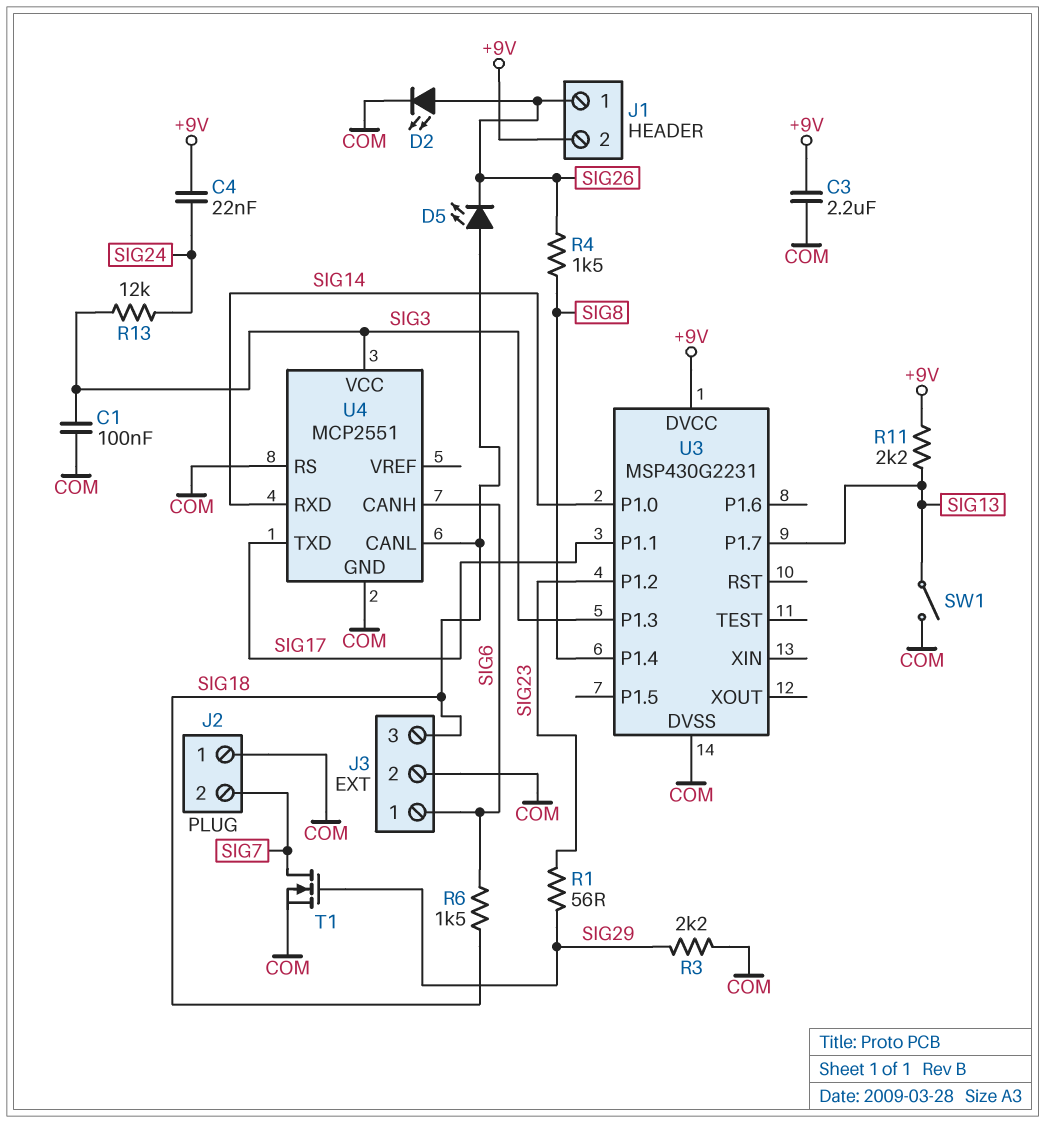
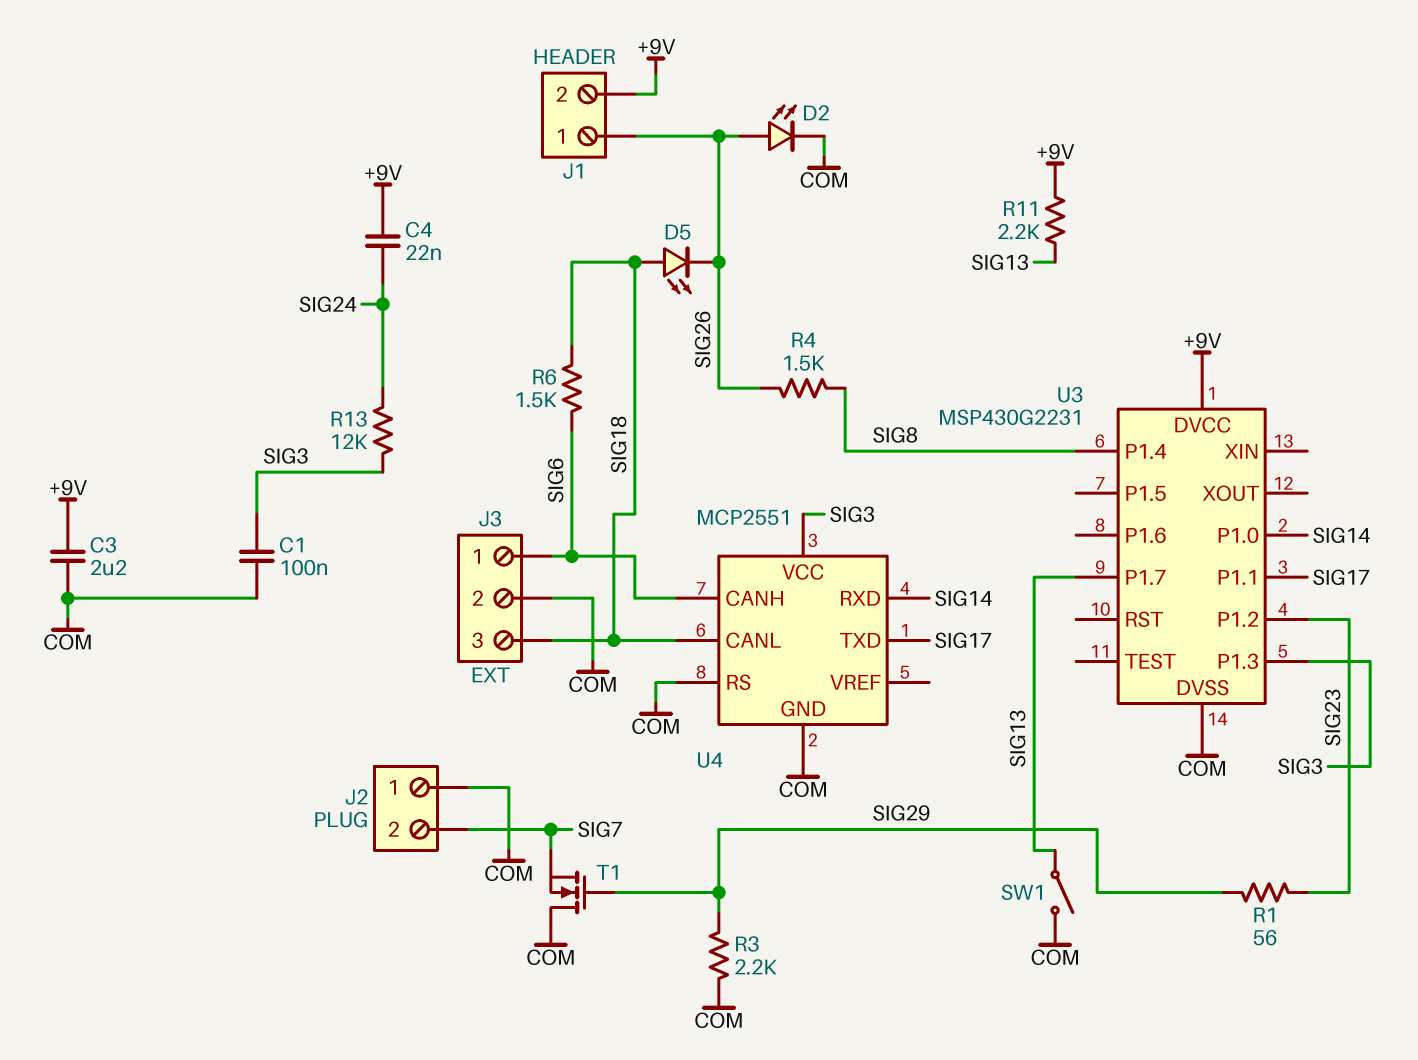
T1: NMOS (G SIG29, D SIG7, S COM) -> NMOS (G SIG29, D COM, S SIG7)

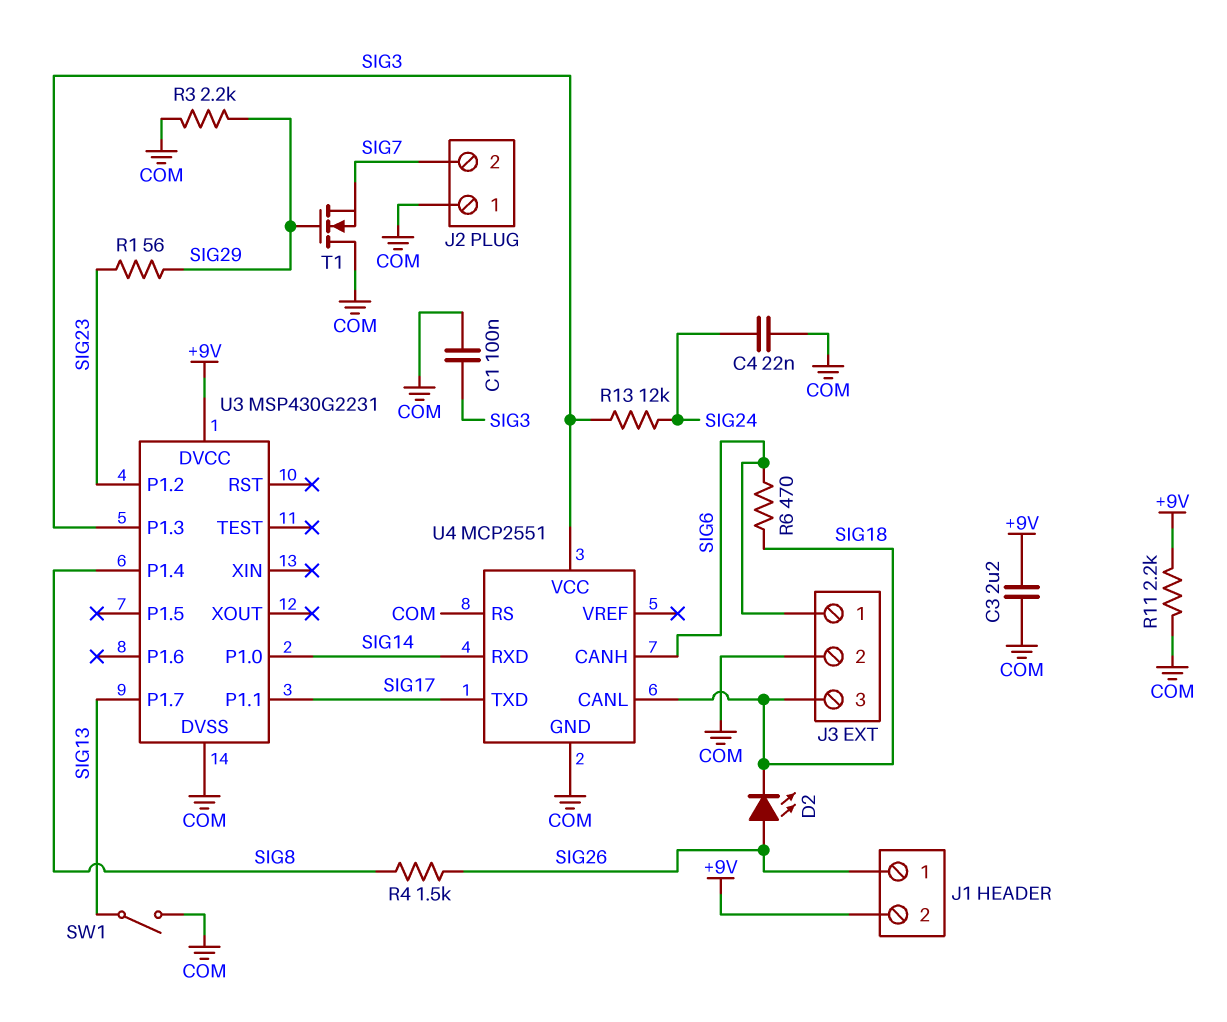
C4: 22nF (+9V, SIG24) -> 22nF (COM, SIG24)
D2: LED (A SIG26, K COM) -> LED (A SIG26, K SIG18)
D5: LED (A SIG18, K SIG26) -> none
R6: 1.5k (SIG6, SIG18) -> 470 (SIG6, SIG18)
R11: 2.2k (+9V, SIG13) -> 2.2k (+9V, COM)

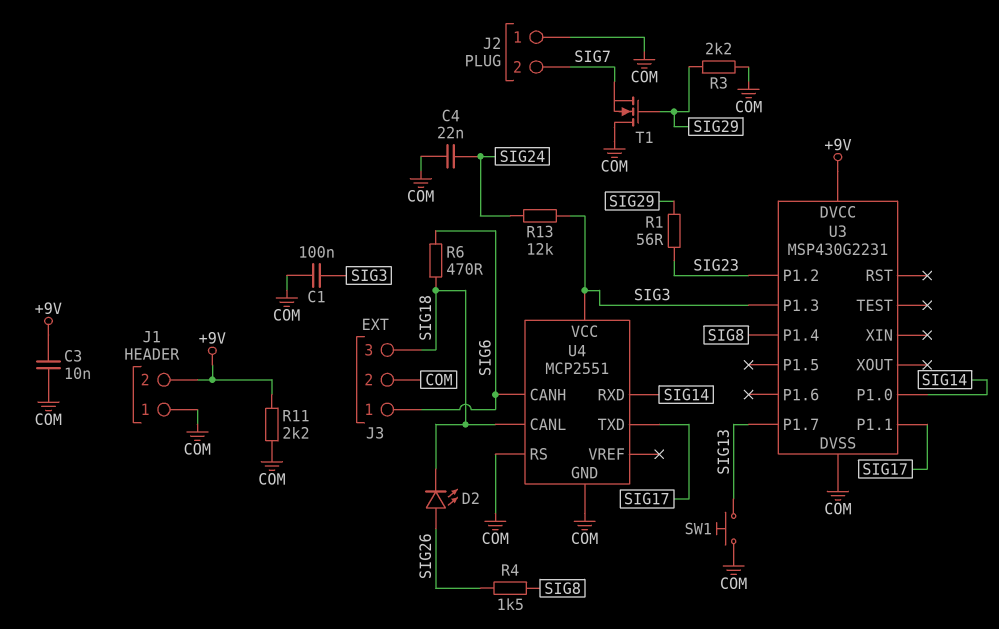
C3: 2.2uF (+9V, COM) -> 10nF (+9V, COM)
J1 pin 1: SIG26 -> COM
SW1: switch (COM, SIG13) -> button (COM, SIG13)

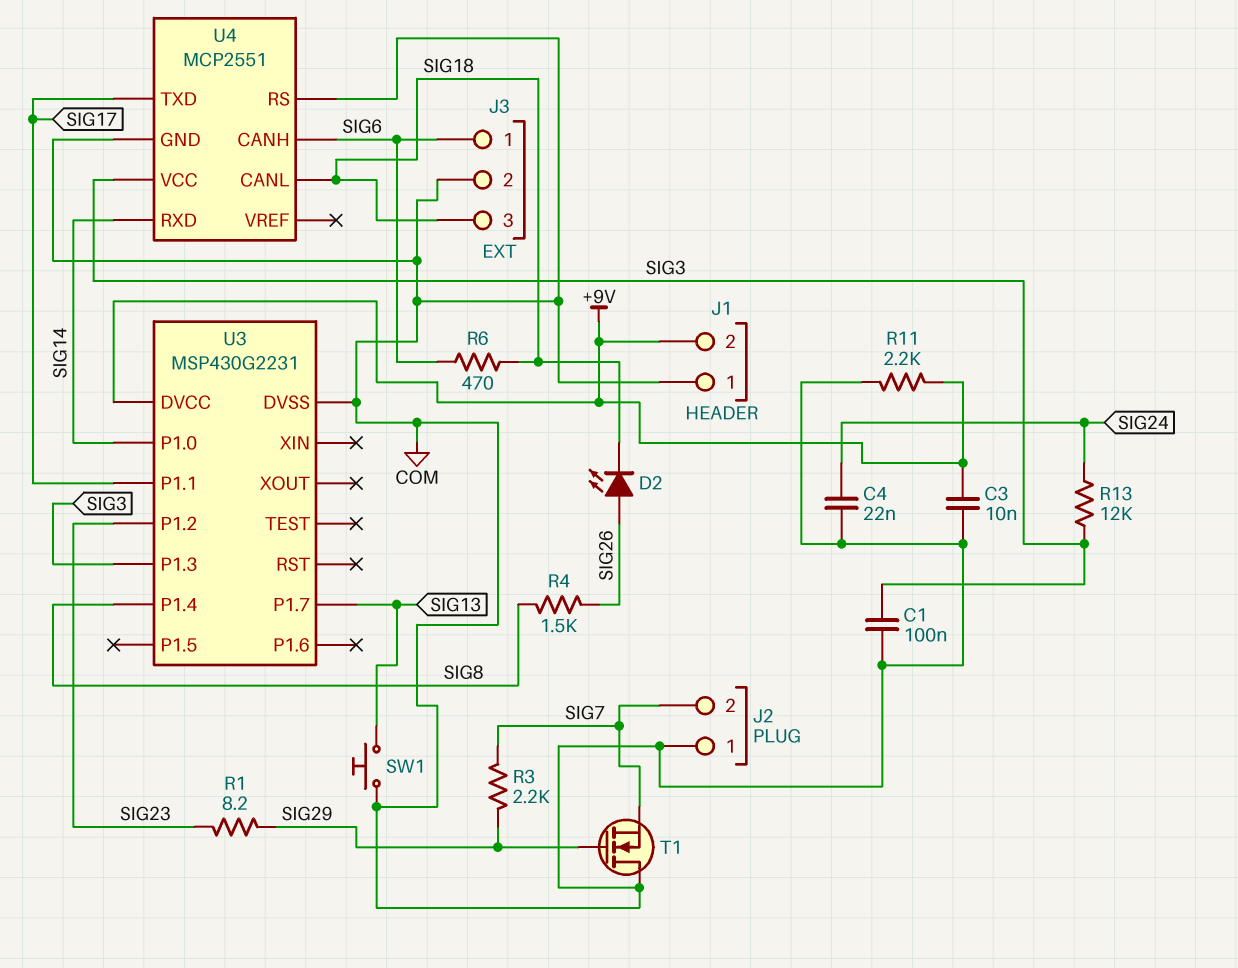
R1: 56 (SIG23, SIG29) -> 8.2 (SIG23, SIG29)
R3: 2.2k (COM, SIG29) -> 2.2k (SIG7, SIG29)

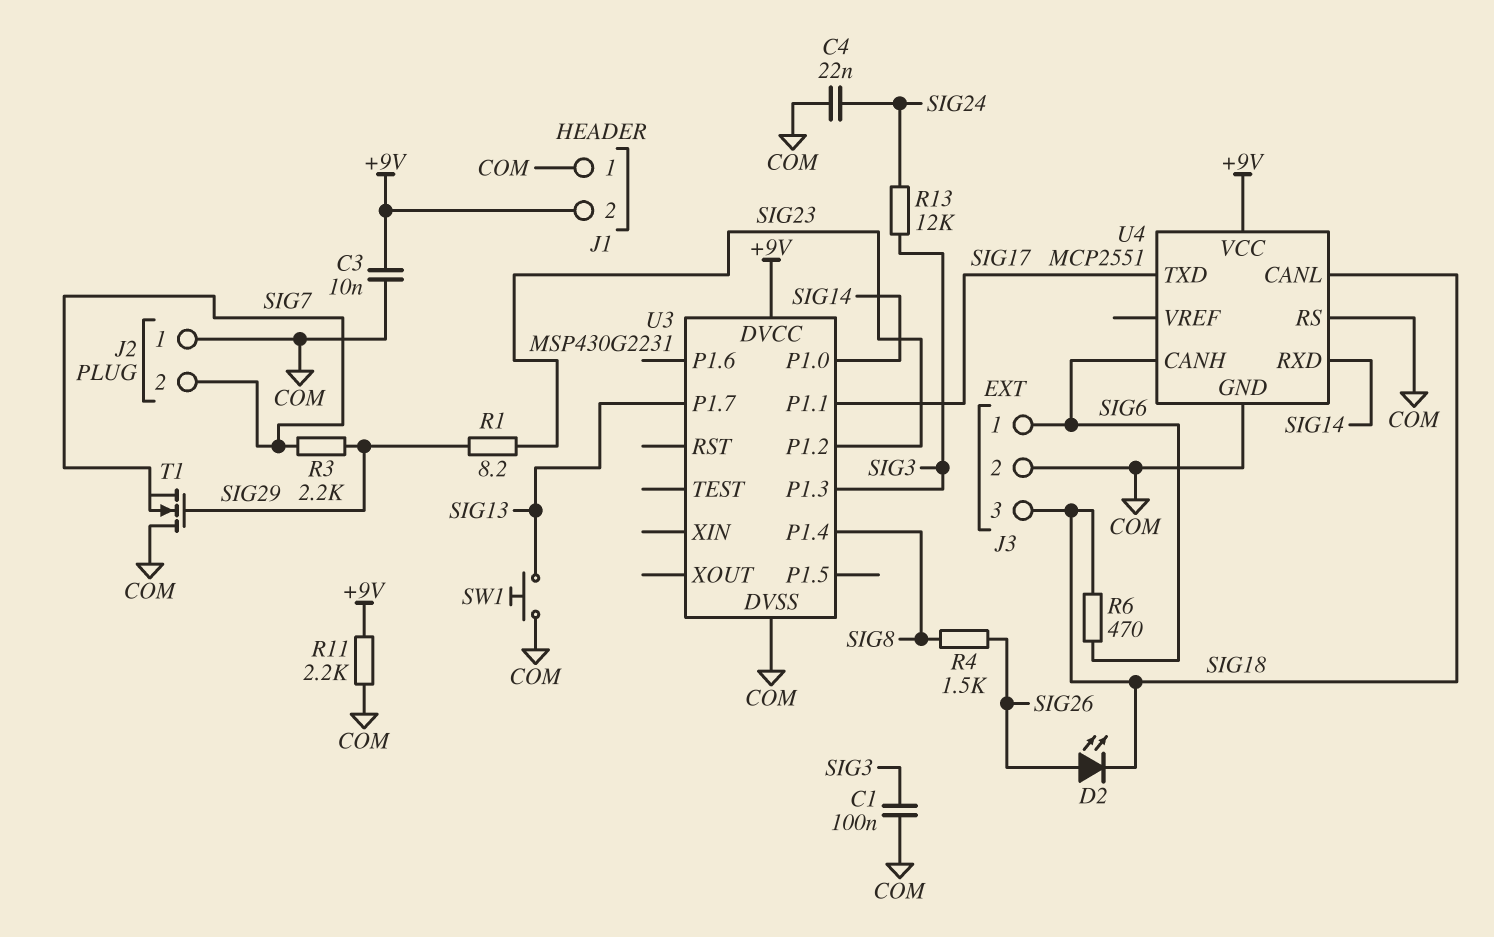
U4 pin VCC: SIG3 -> +9V

